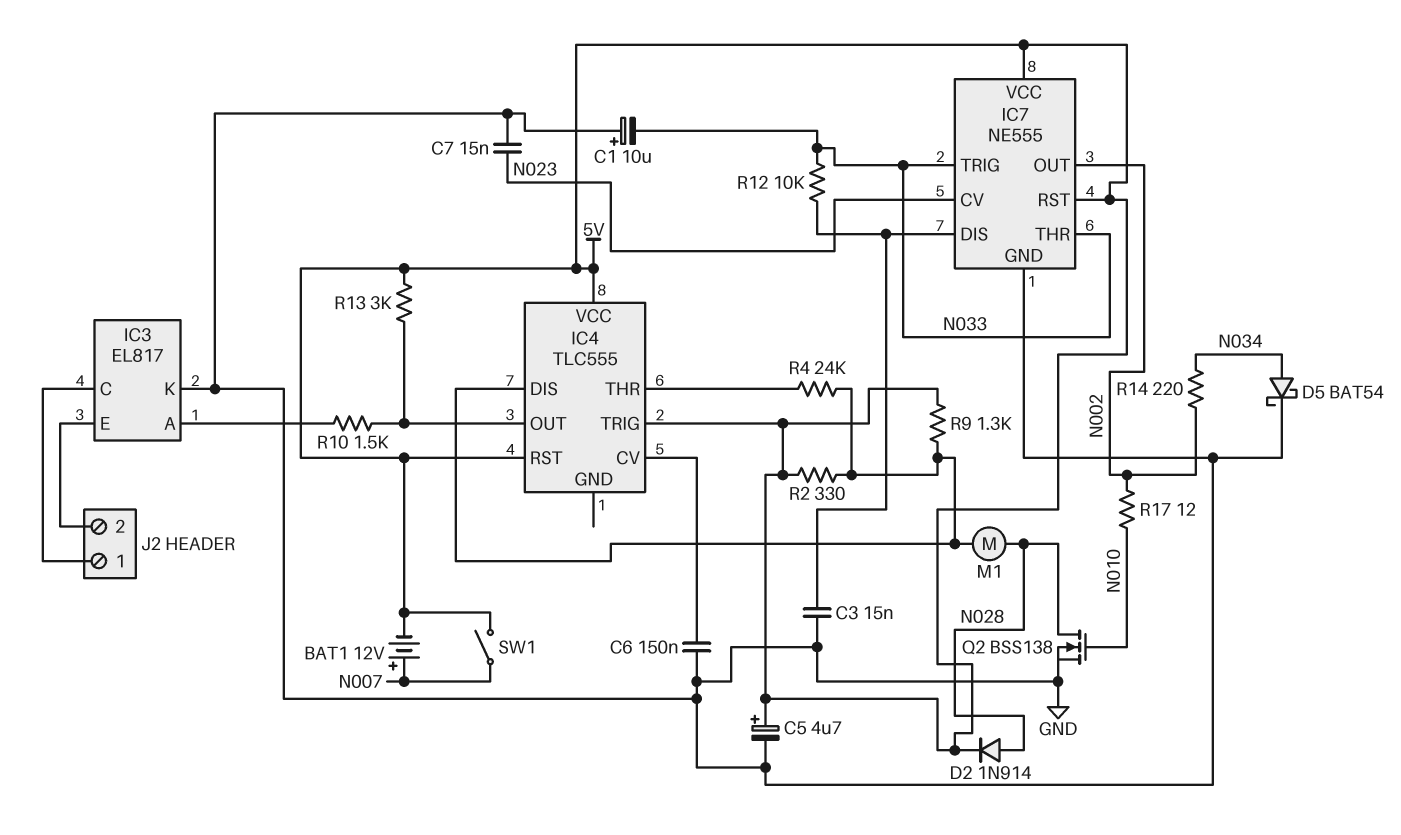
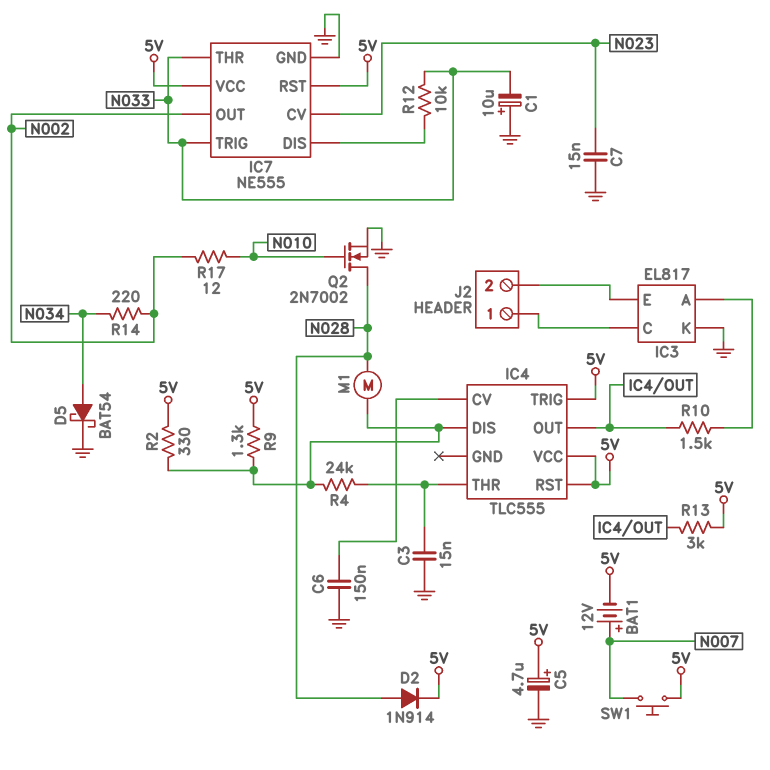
C3: 15nF (GND, IC7/DIS) -> 15nF (GND, IC4/THR)
Q2: NMOS BSS138 (G N010, D N028, S GND) -> NMOS 2N7002 (G N010, D N028, S GND)
SW1: switch (5V, N007) -> button (5V, N007)

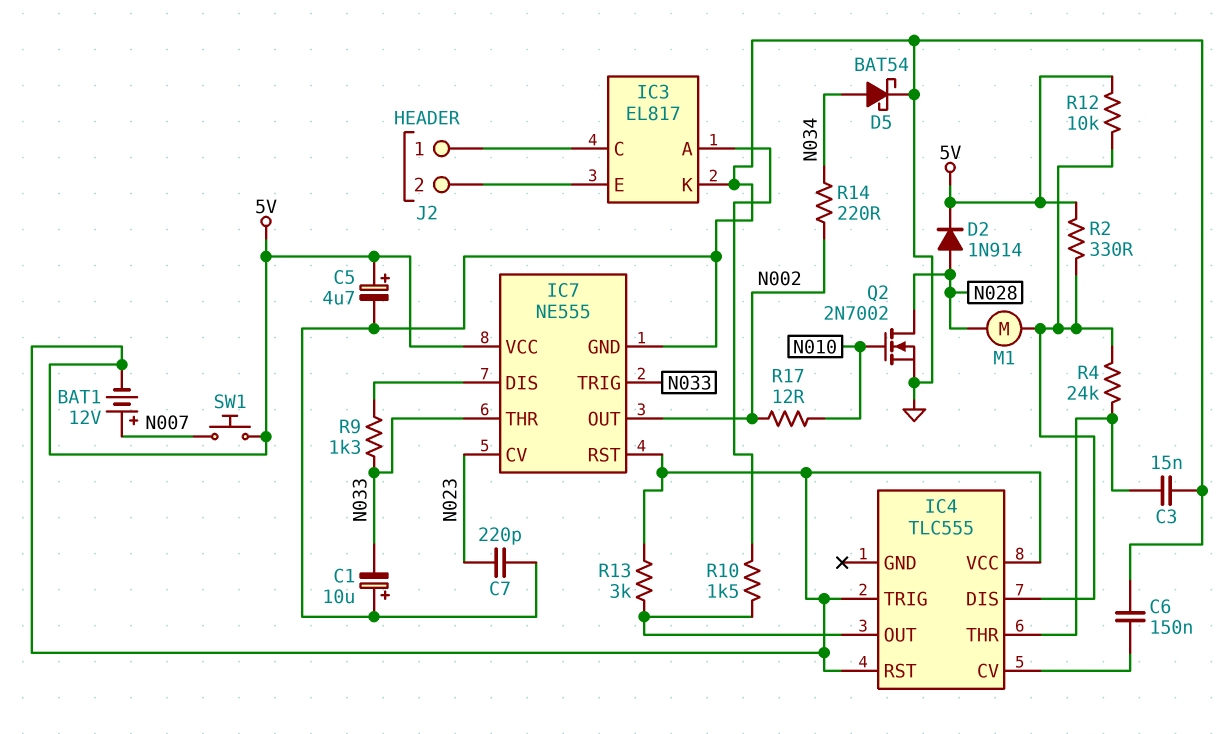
C7: 15nF (GND, N023) -> 220pF (GND, N023)
R9: 1.3k (5V, IC4/DIS) -> 1.3k (IC7/DIS, N033)
R12: 10k (IC7/DIS, N033) -> 10k (5V, IC4/DIS)

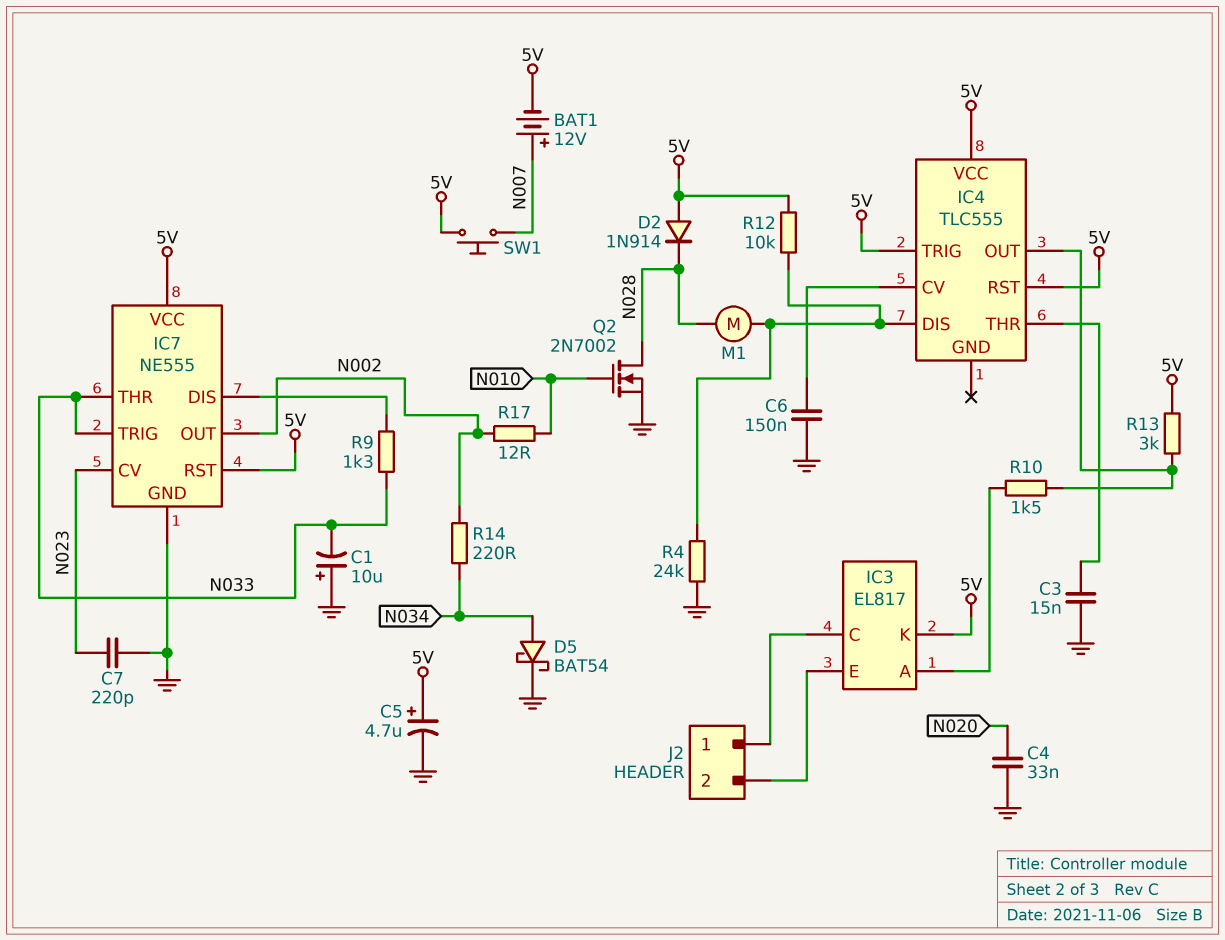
C4: none -> 33nF (GND, N020)
D2: diode 1N914 (A N028, K 5V) -> diode 1N914 (A 5V, K N028)
IC3 pin K: GND -> 5V
R2: 330 (5V, IC4/DIS) -> none
R4: 24k (IC4/DIS, IC4/THR) -> 24k (GND, IC4/DIS)

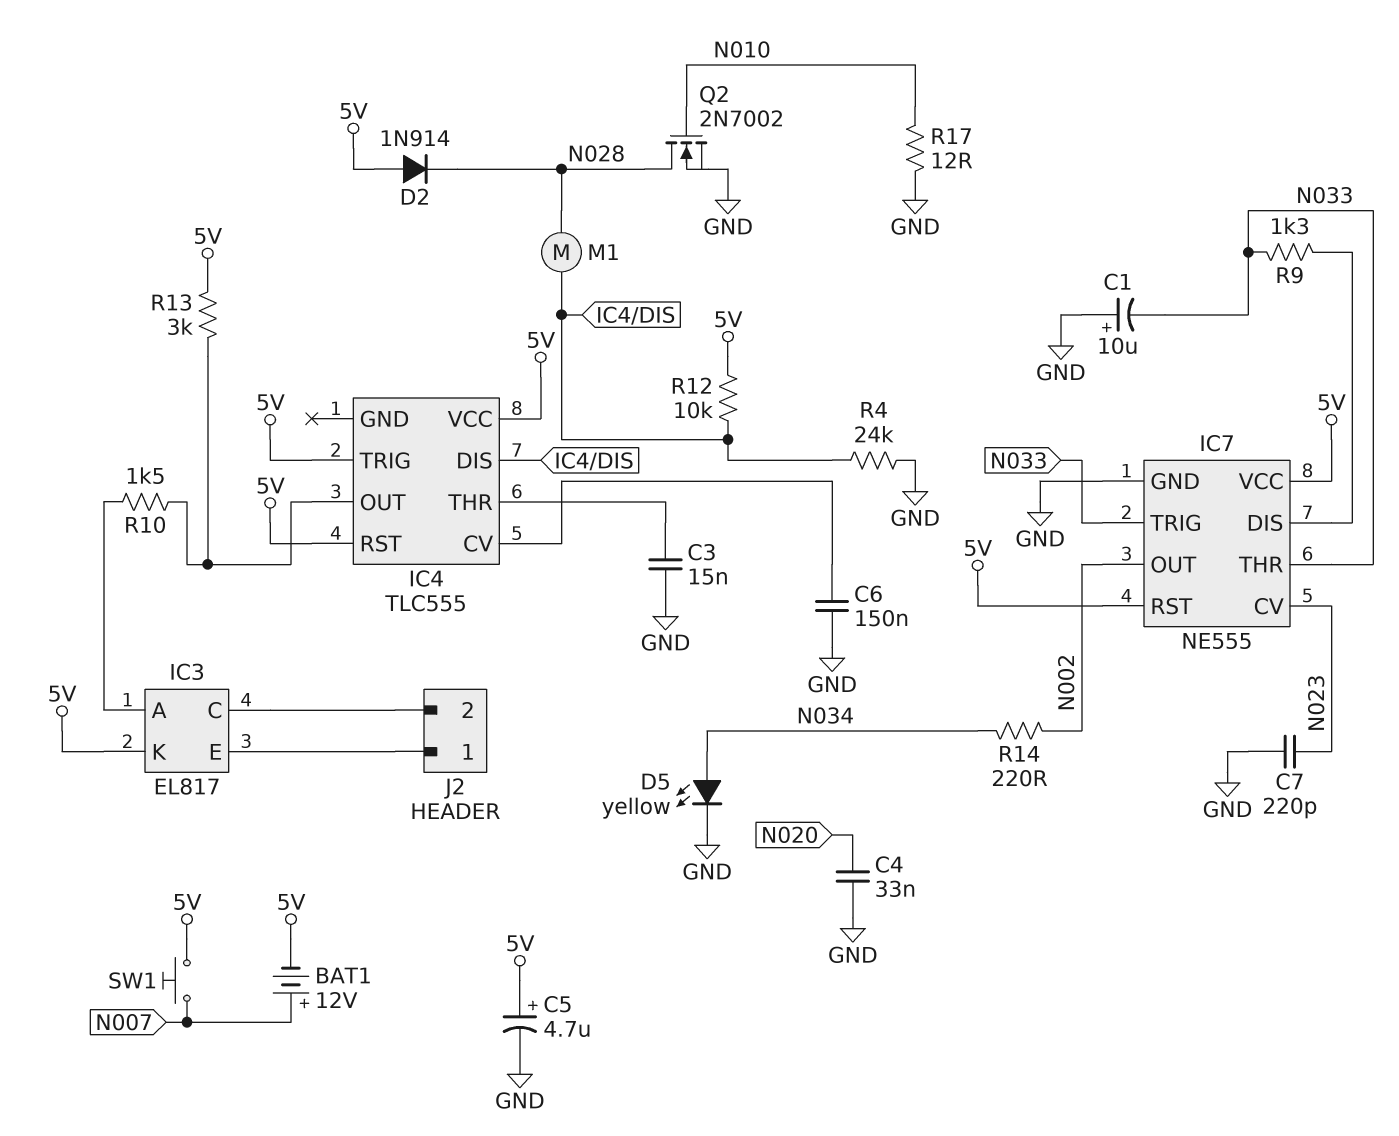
D5: schottky BAT54 (A N034, K GND) -> LED yellow (A N034, K GND)
J2 pin 1: IC3/C -> IC3/E
J2 pin 2: IC3/E -> IC3/C
R17: 12 (N002, N010) -> 12 (GND, N010)

